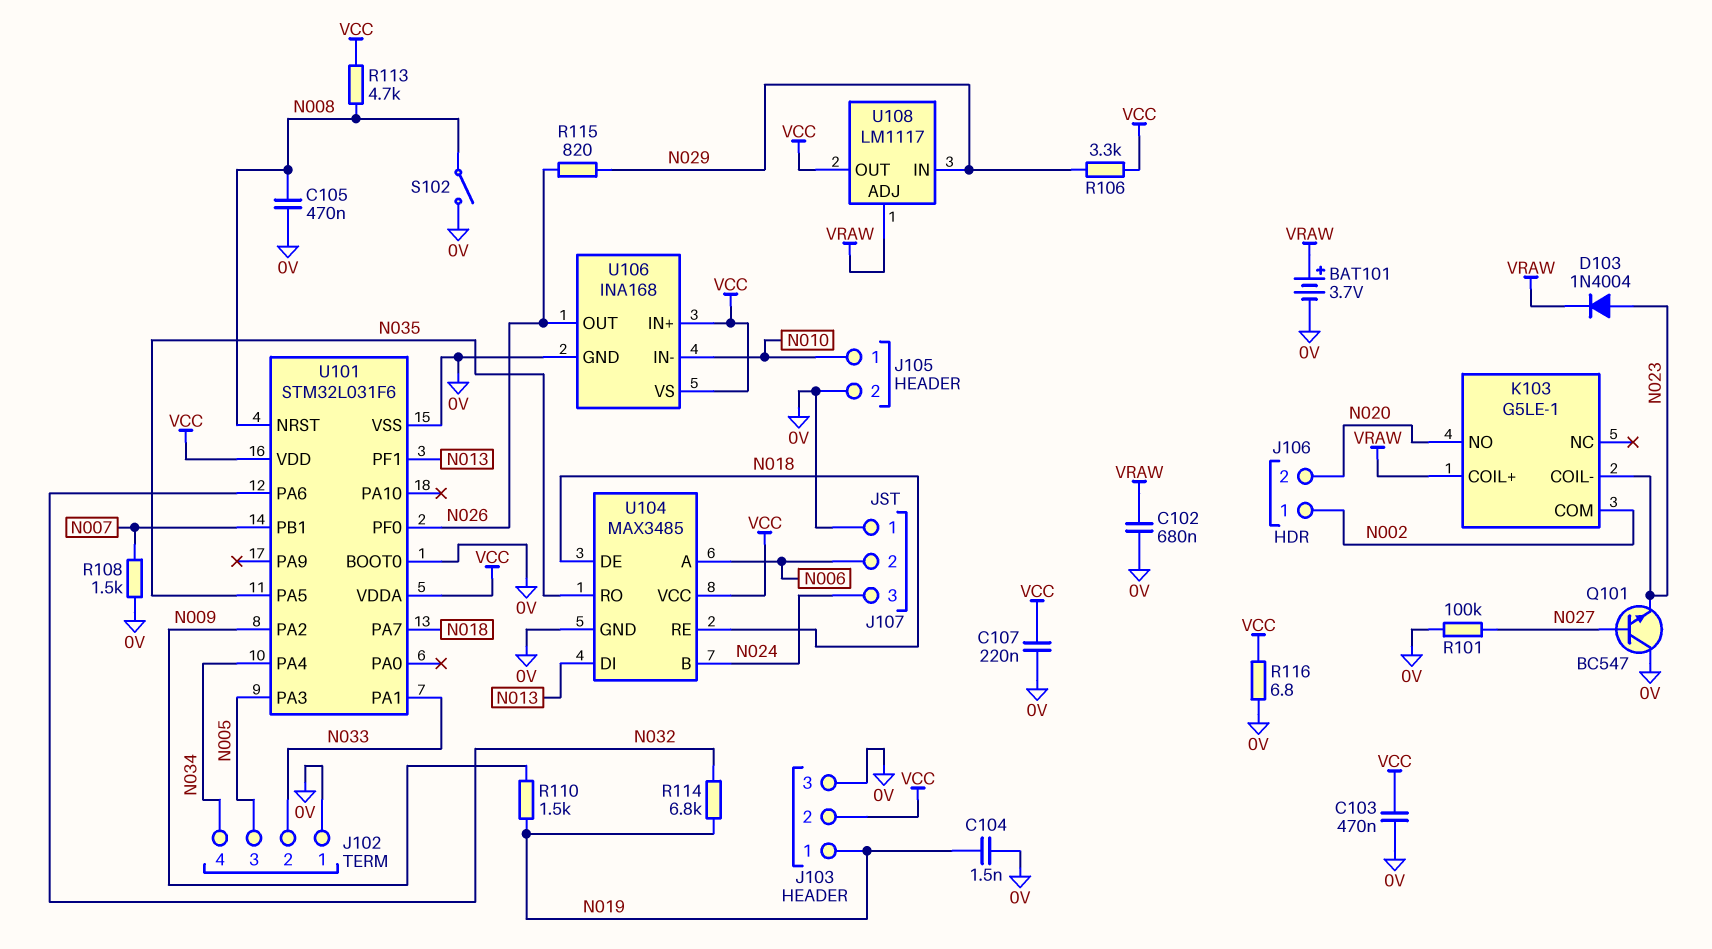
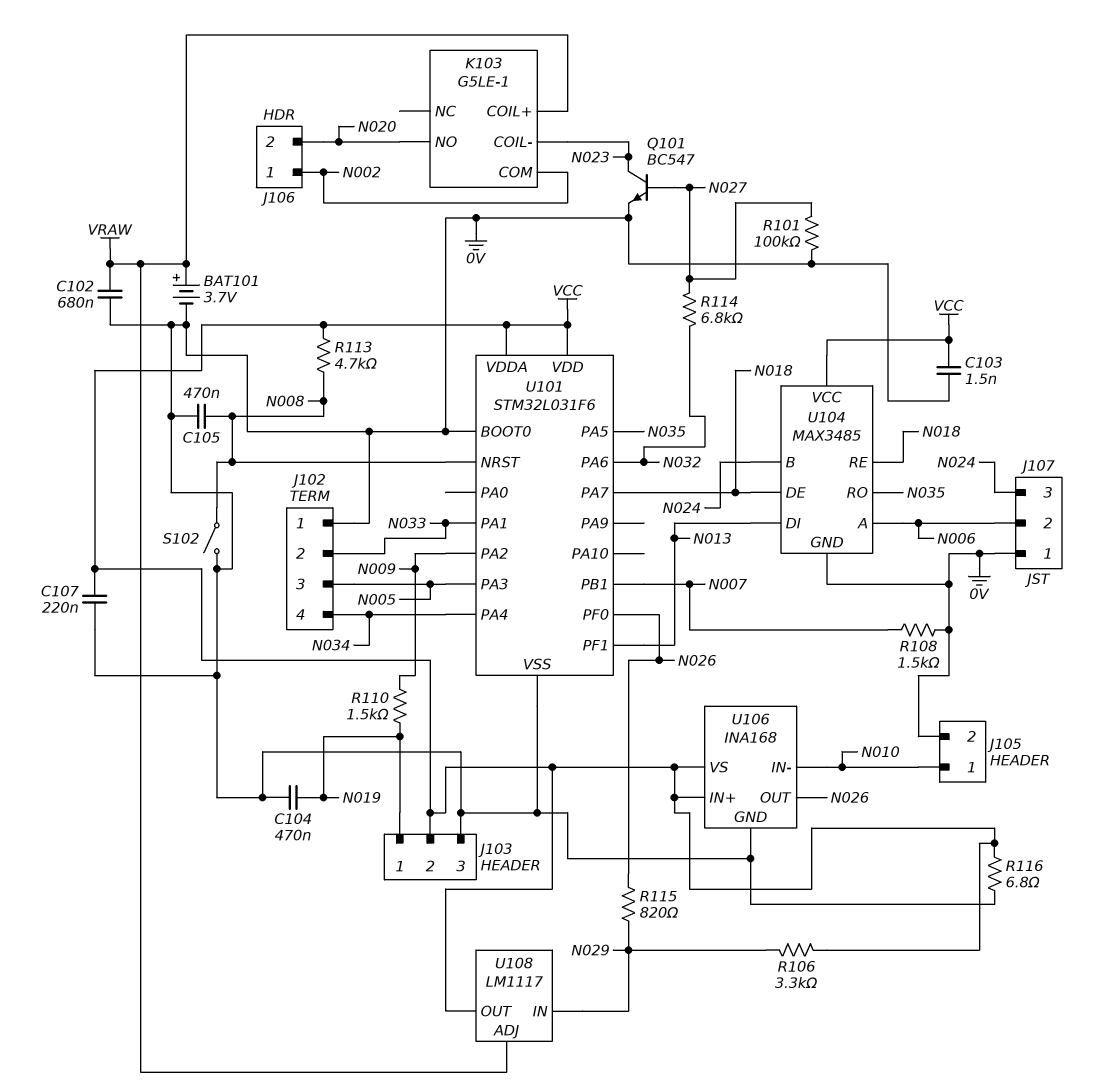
C103: 470nF (0V, VCC) -> 1.5nF (0V, VCC)
C104: 1.5nF (0V, N019) -> 470nF (0V, N019)
D103: diode 1N4004 (A N023, K VRAW) -> none
Q101: NPN BC547 (B N027, C 0V, E N023) -> NPN BC547 (B N027, C N023, E 0V)
R114: 6.8k (N019, N032) -> 6.8k (N027, N032)

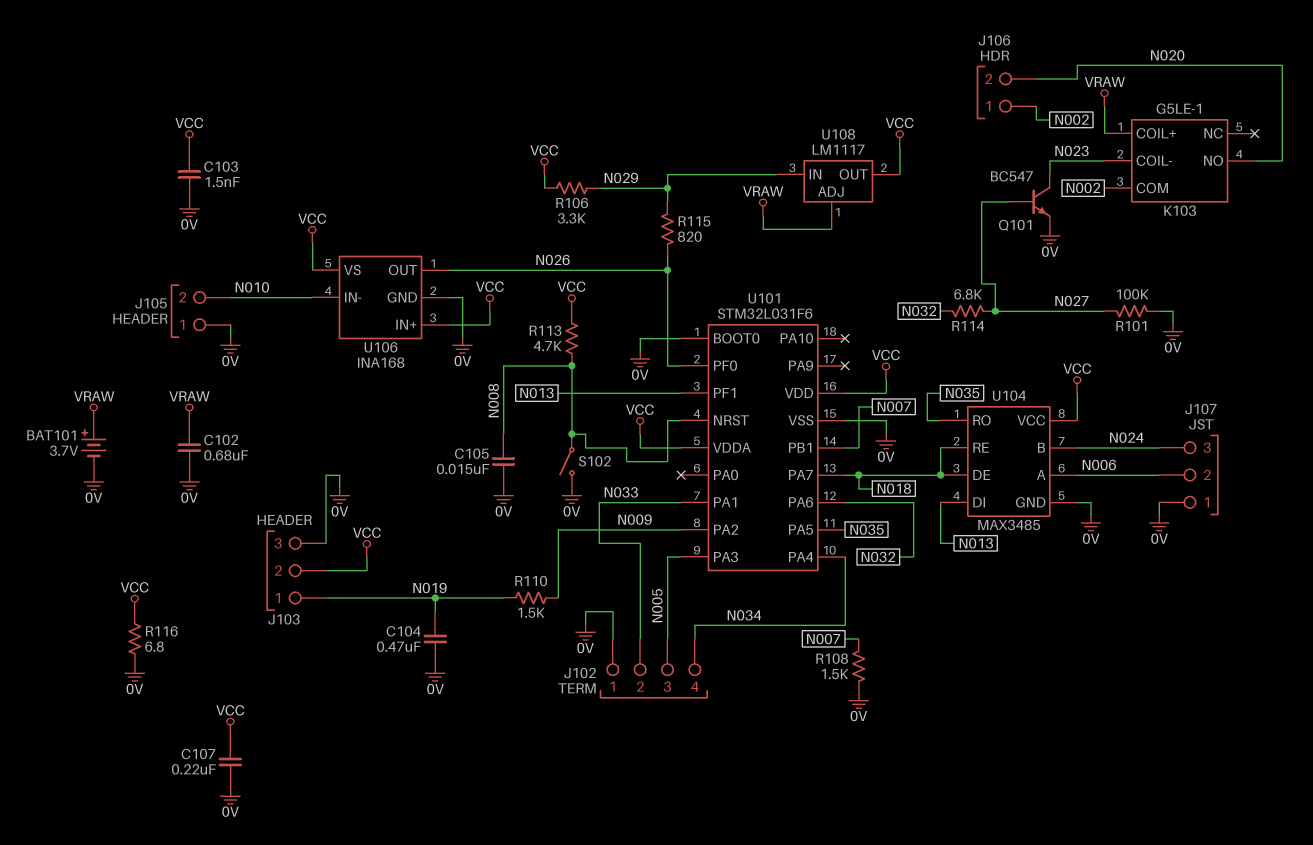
C105: 470nF (0V, N008) -> 15nF (0V, N008)
J105 pin 1: N010 -> 0V
J105 pin 2: 0V -> N010

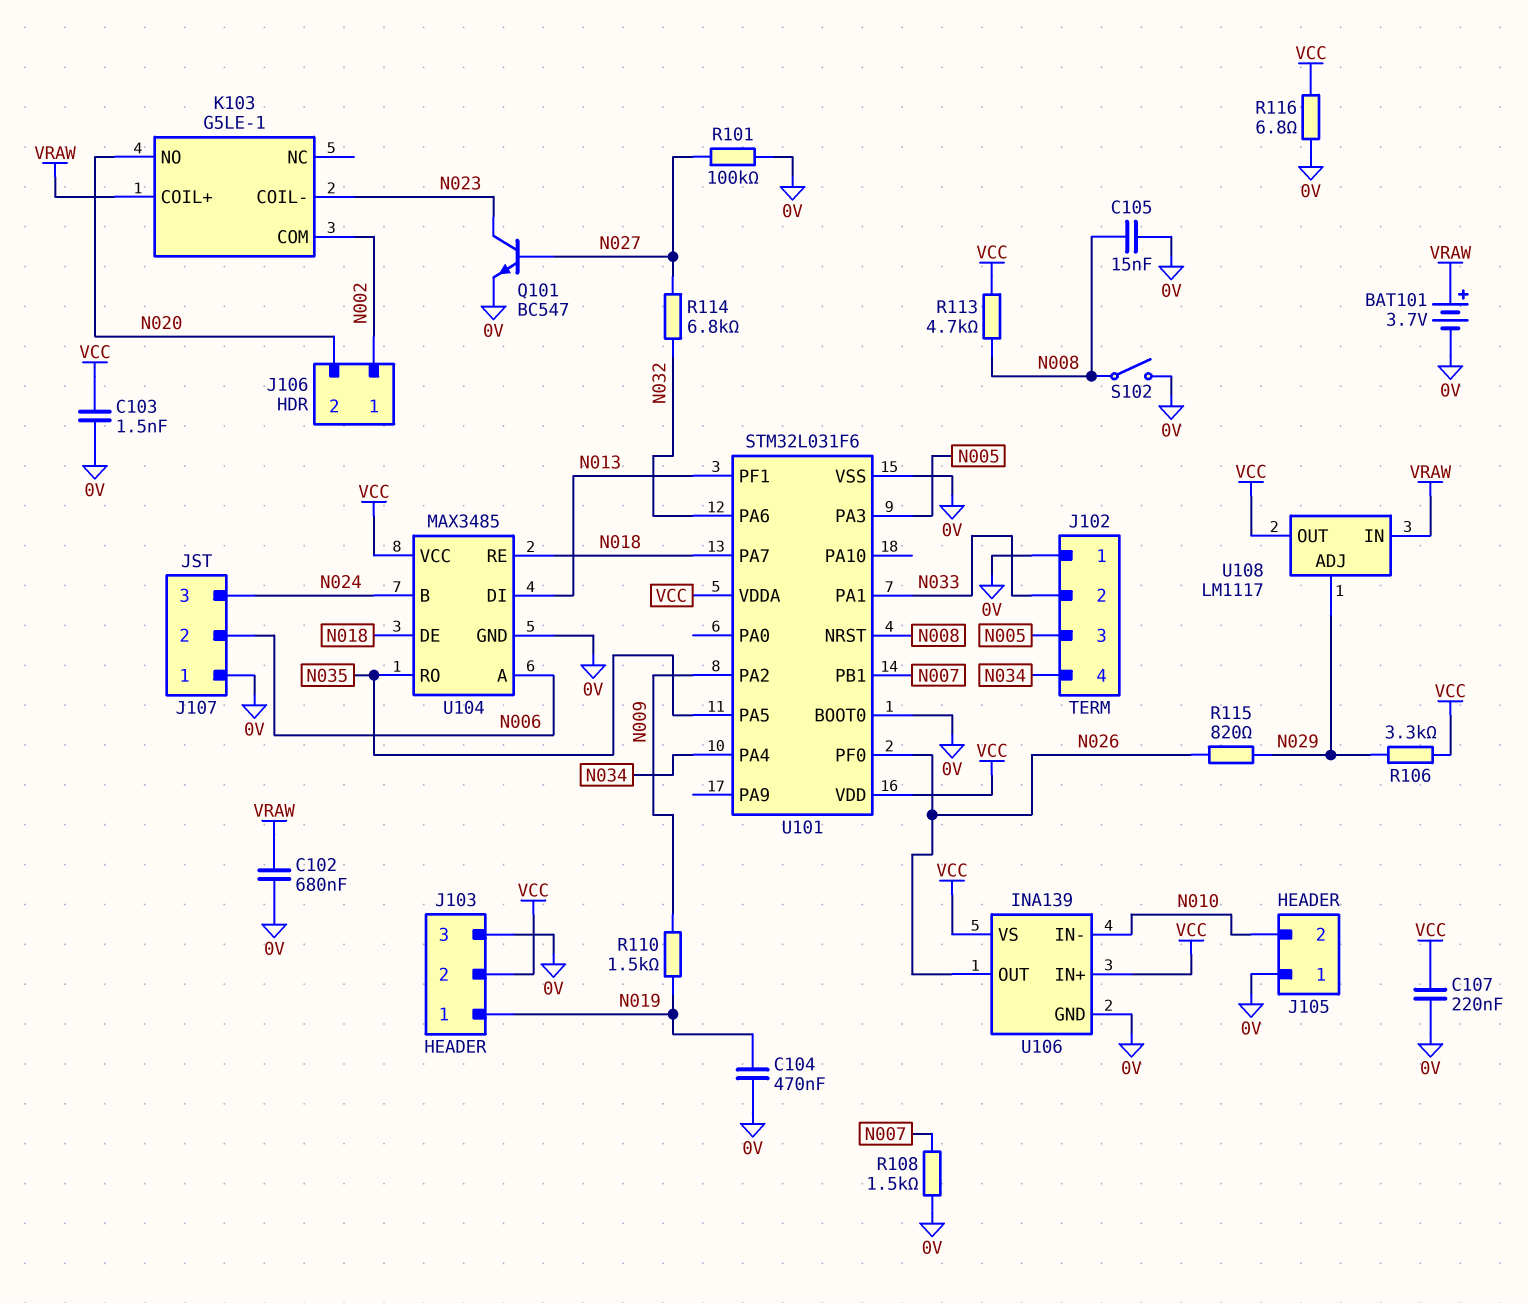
U106: INA168 -> INA139
U108 pin ADJ: VRAW -> N029
U108 pin IN: N029 -> VRAW

